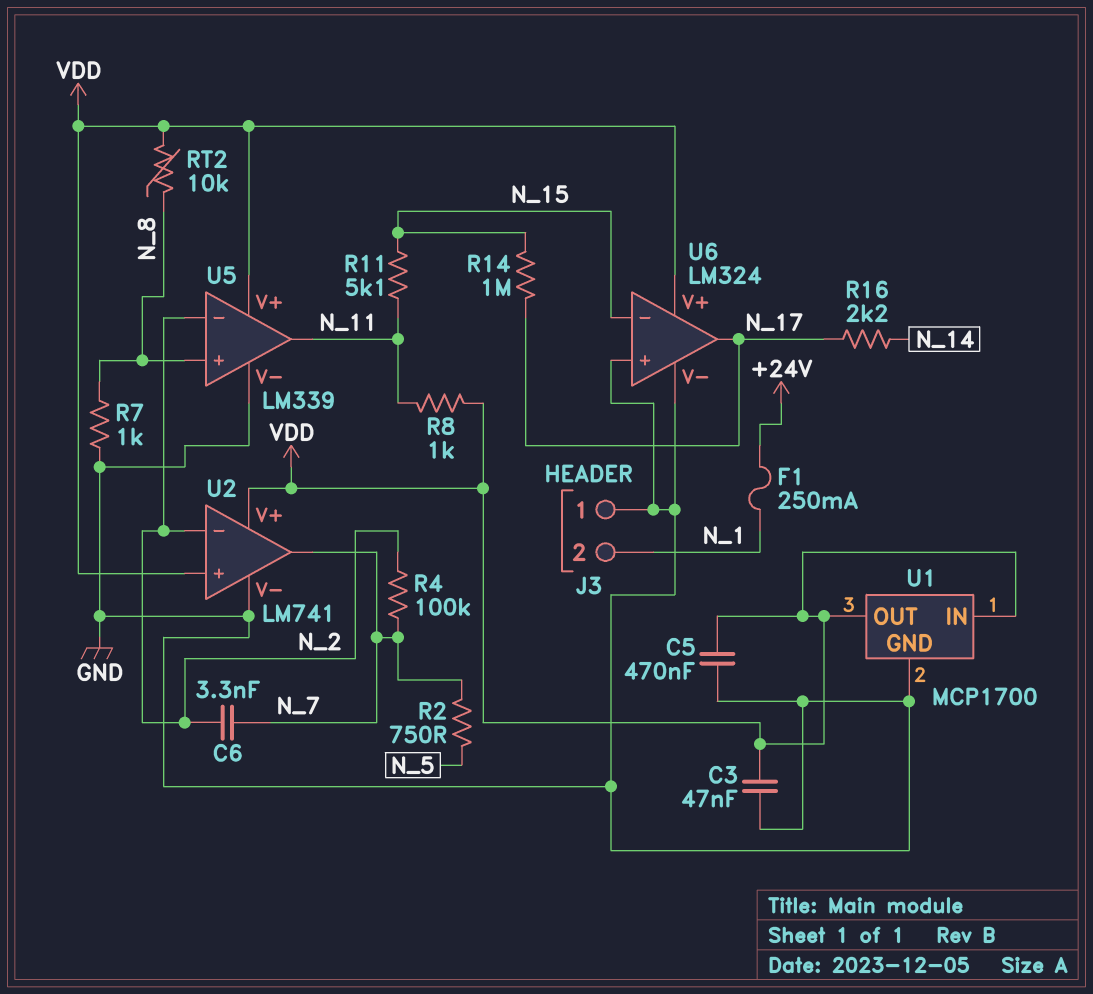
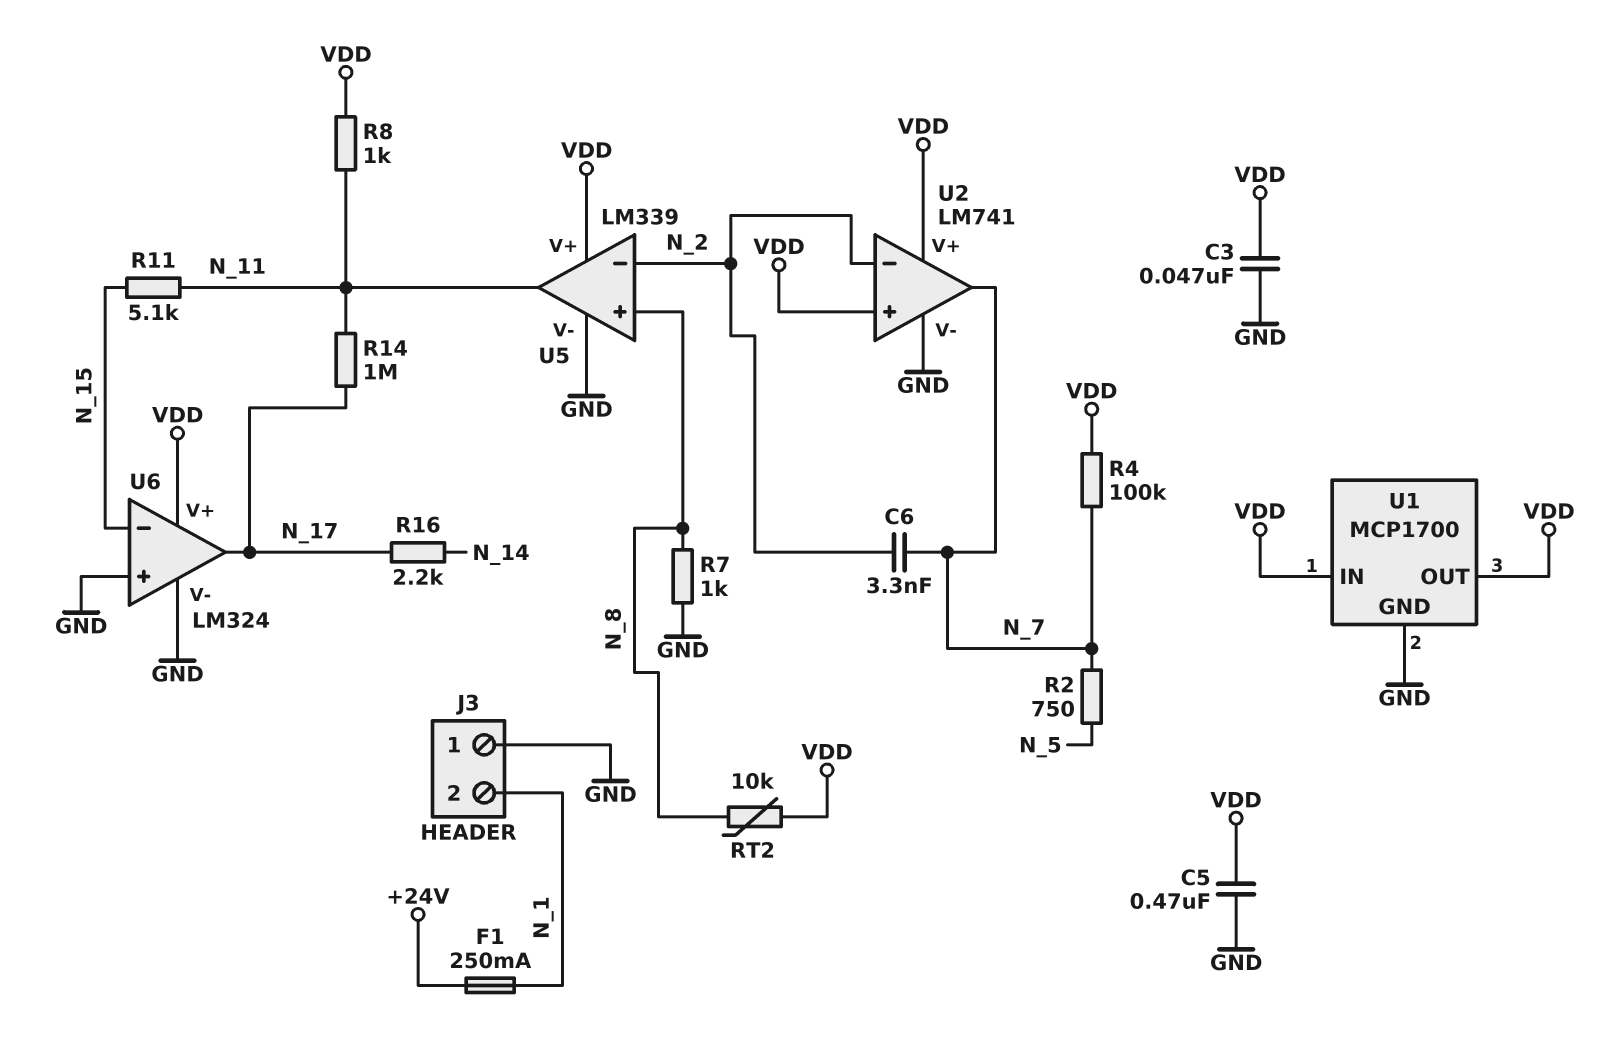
R4: 100k (N_2, N_7) -> 100k (N_7, VDD)
R14: 1M (N_15, N_17) -> 1M (N_11, N_17)

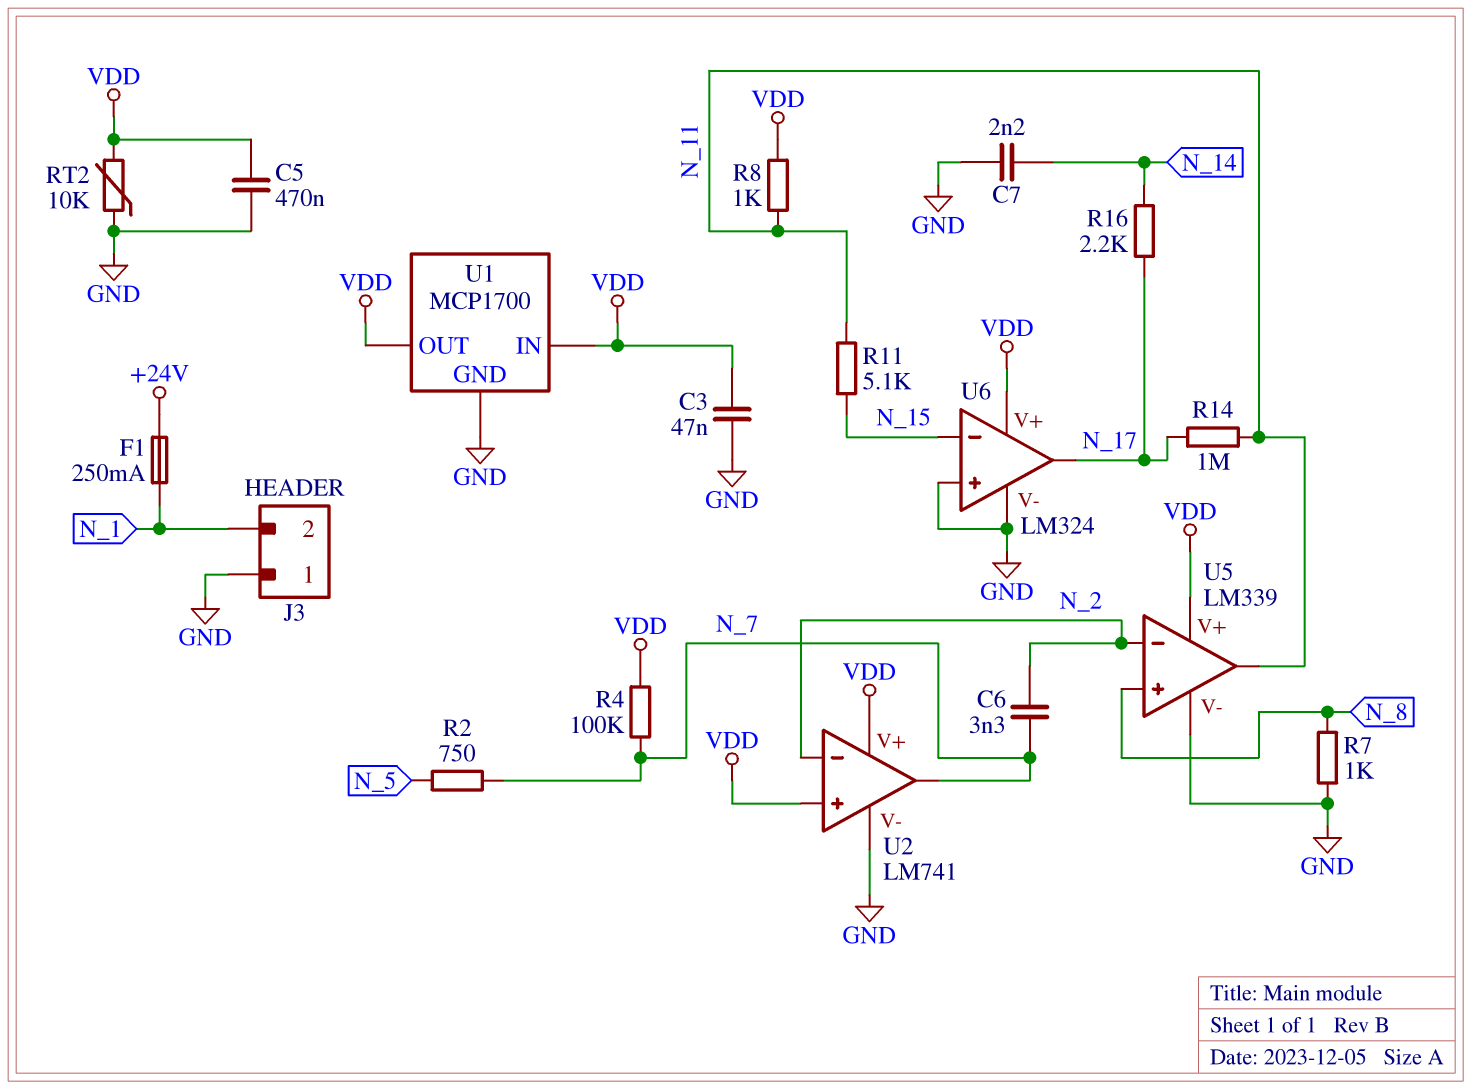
C7: none -> 2.2nF (GND, N_14)
RT2: 10k (N_8, VDD) -> 10k (GND, VDD)

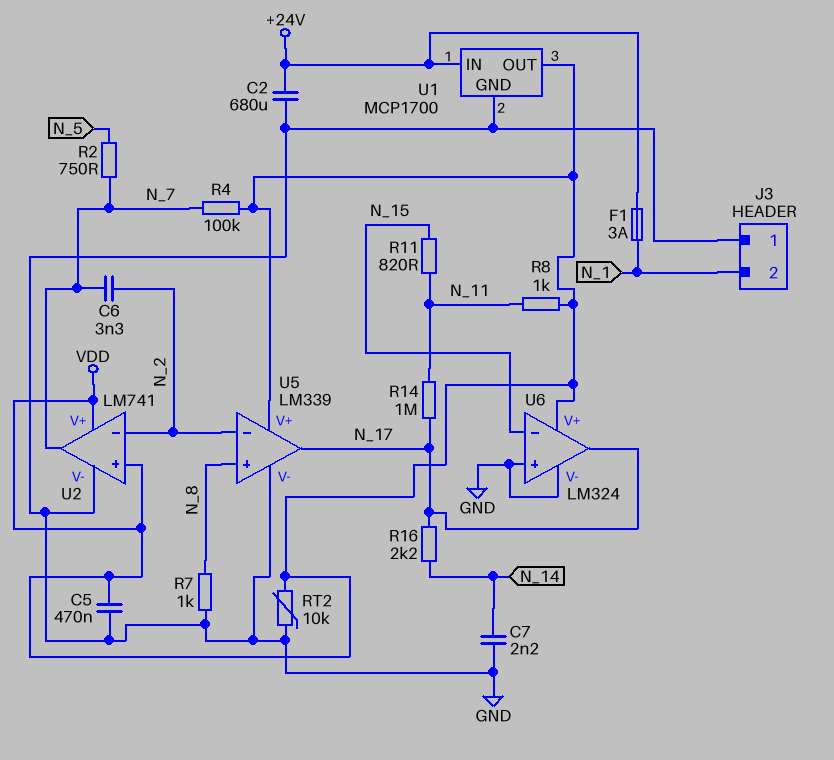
C2: none -> 680uF (+24V, GND)
C3: 47nF (GND, VDD) -> none
F1: 250mA (+24V, N_1) -> 3A (+24V, N_1)
R11: 5.1k (N_11, N_15) -> 820 (N_11, N_15)
U1 pin IN: VDD -> +24V
U5 pin out: N_11 -> N_17

